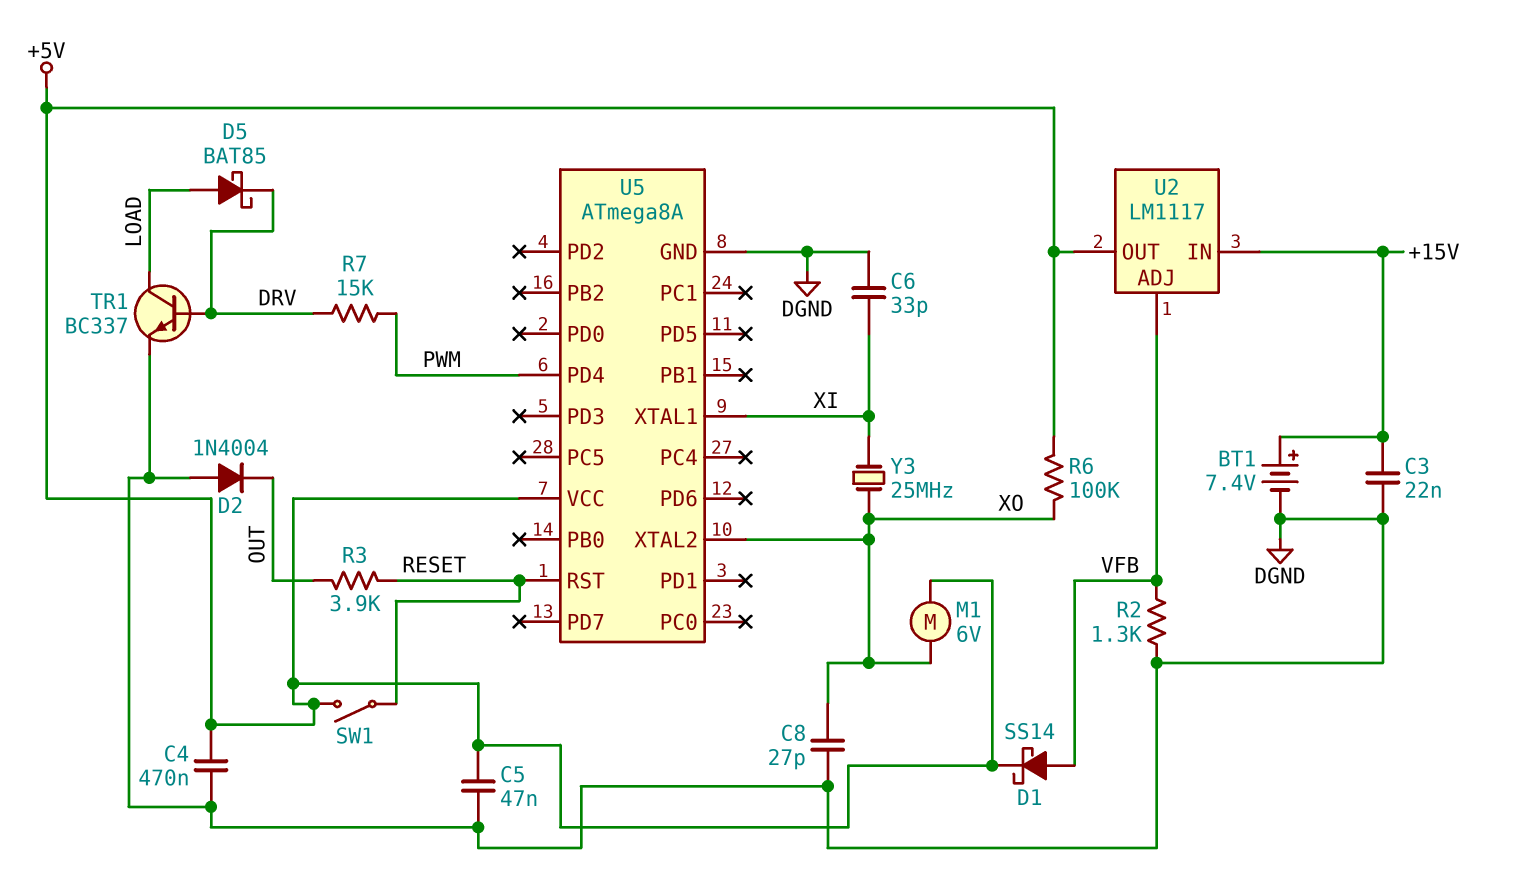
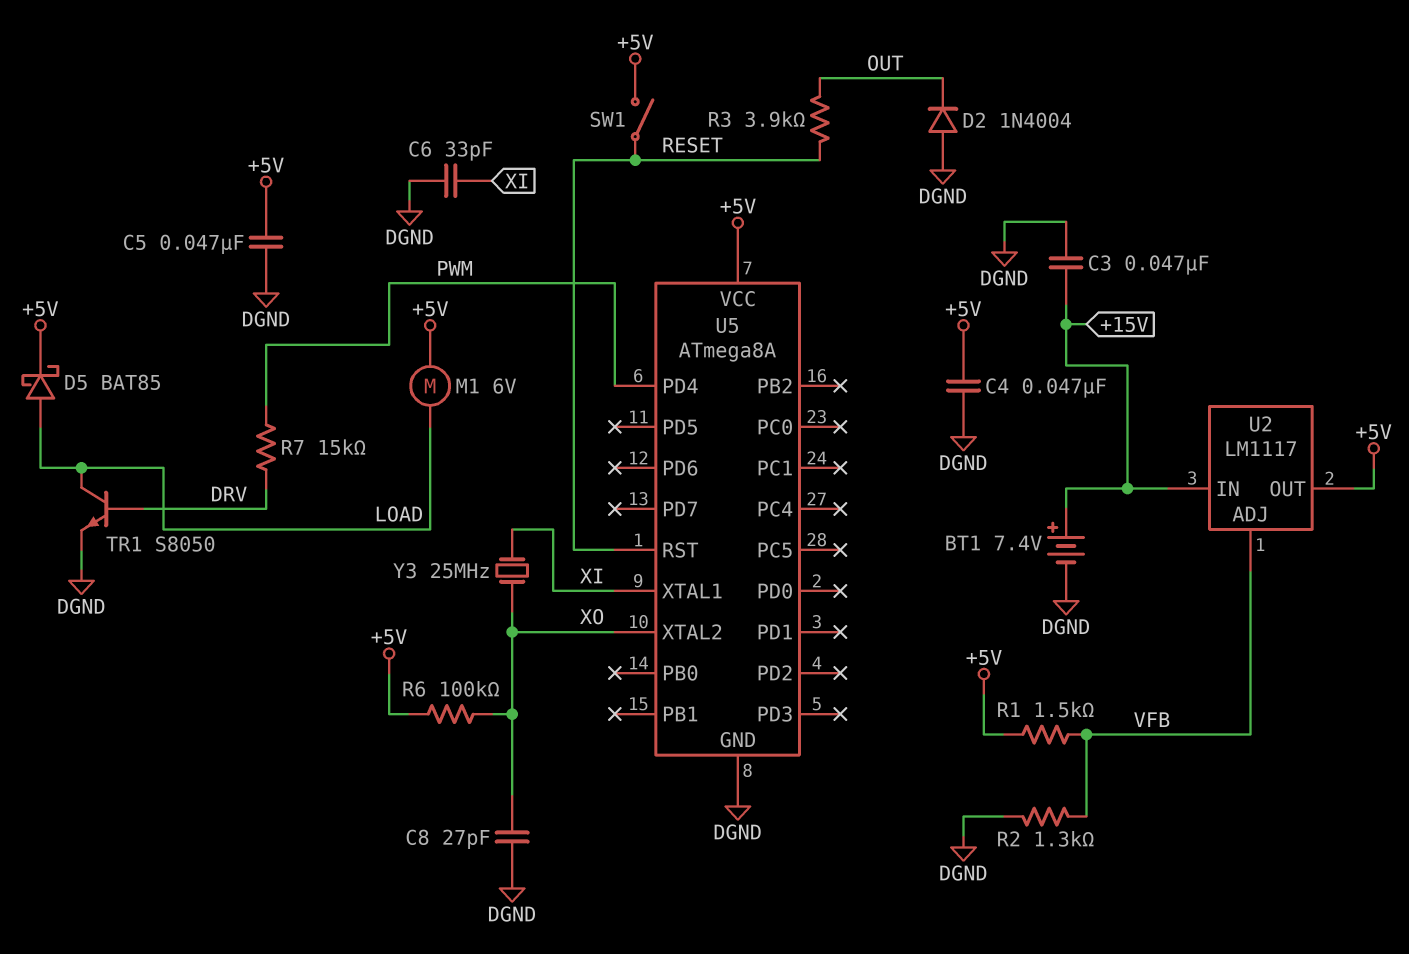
C3: 22nF (+15V, DGND) -> 47nF (+15V, DGND)
C4: 470nF (+5V, DGND) -> 47nF (+5V, DGND)
D1: schottky SS14 (A VFB, K +5V) -> none
D5: schottky BAT85 (A LOAD, K DRV) -> schottky BAT85 (A LOAD, K +5V)
M1: motor 6V (+5V, XO) -> motor 6V (+5V, LOAD)
R1: none -> 1.5k (+5V, VFB)
TR1: NPN BC337 (B DRV, C LOAD, E DGND) -> NPN S8050 (B DRV, C LOAD, E DGND)

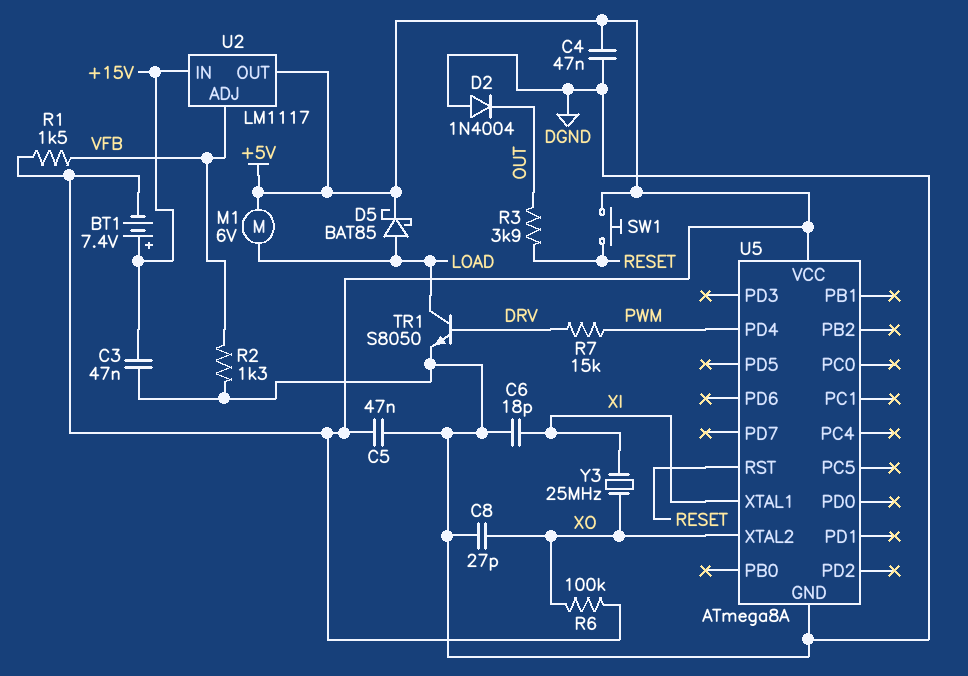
BT1: 7.4V (plus +15V, minus DGND) -> 7.4V (plus +15V, minus +5V)
C6: 33pF (DGND, XI) -> 18pF (DGND, XI)
SW1: switch (+5V, RESET) -> button (+5V, RESET)

